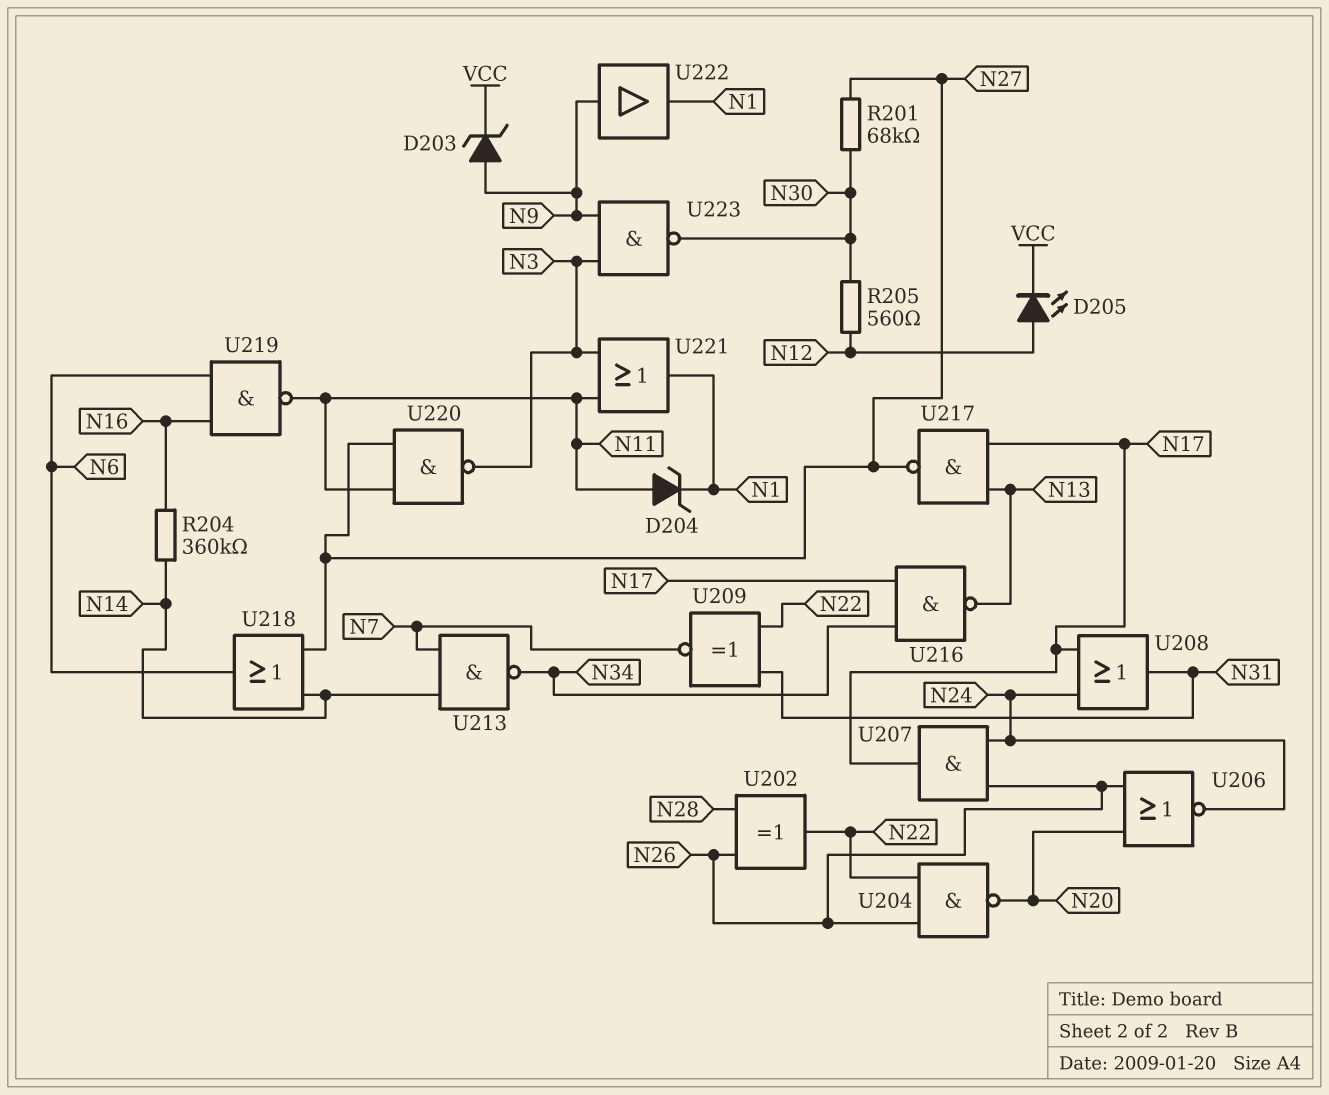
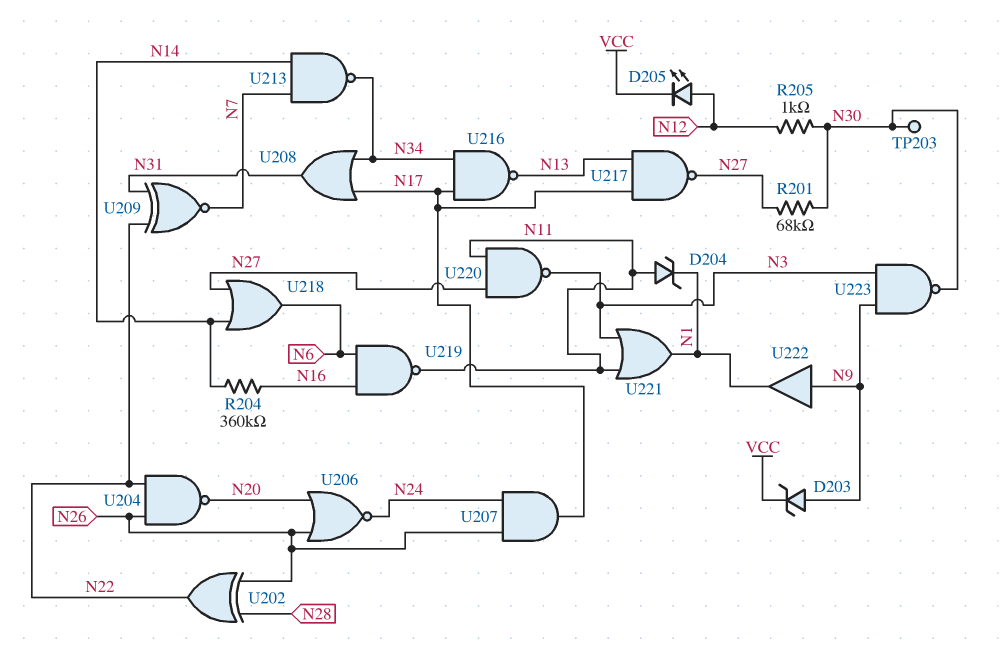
R205: 560 (N12, N30) -> 1k (N12, N30)
TP203: none -> test point (N30)
U208: OR (in N17, in N24, out N31) -> OR (in N17, in N34, out N31)

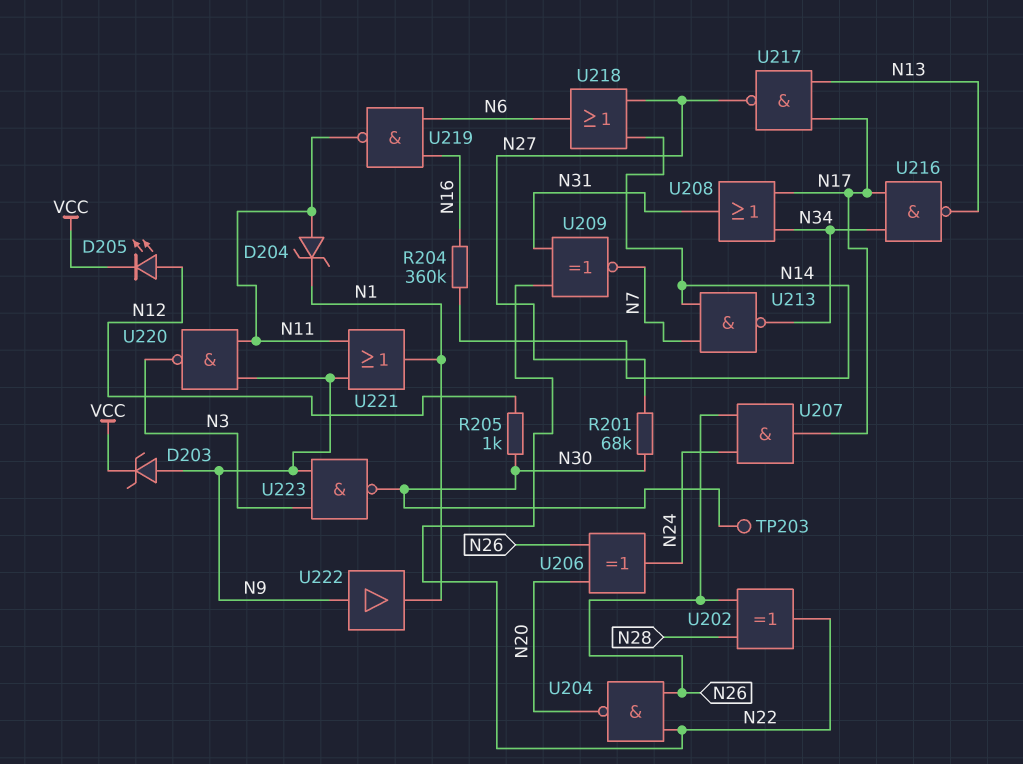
U206: NOR (in N20, in N26, out N24) -> XOR (in N20, in N26, out N24)
U220: NAND (in N11, in N27, out N3) -> NAND (in N9, in N11, out N3)
U221: OR (in N3, in N11, out N1) -> OR (in N9, in N11, out N1)

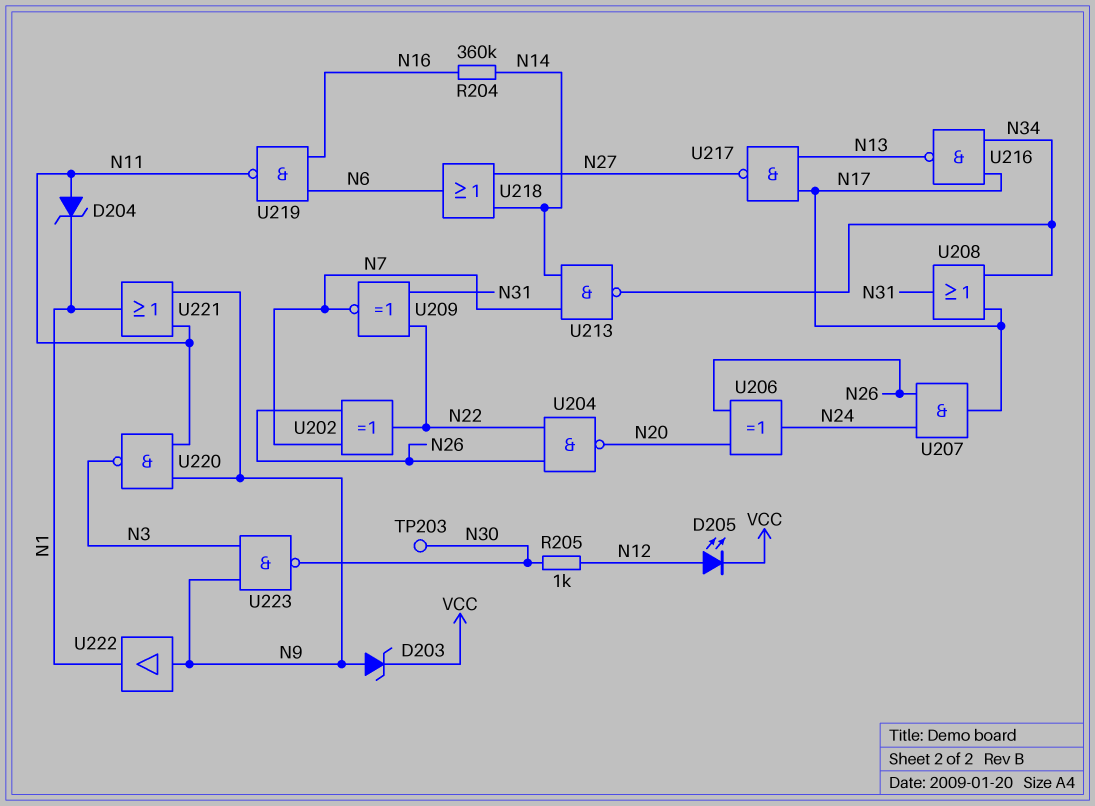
R201: 68k (N27, N30) -> none
U202: XOR (in N26, in N28, out N22) -> XOR (in N7, in N26, out N22)

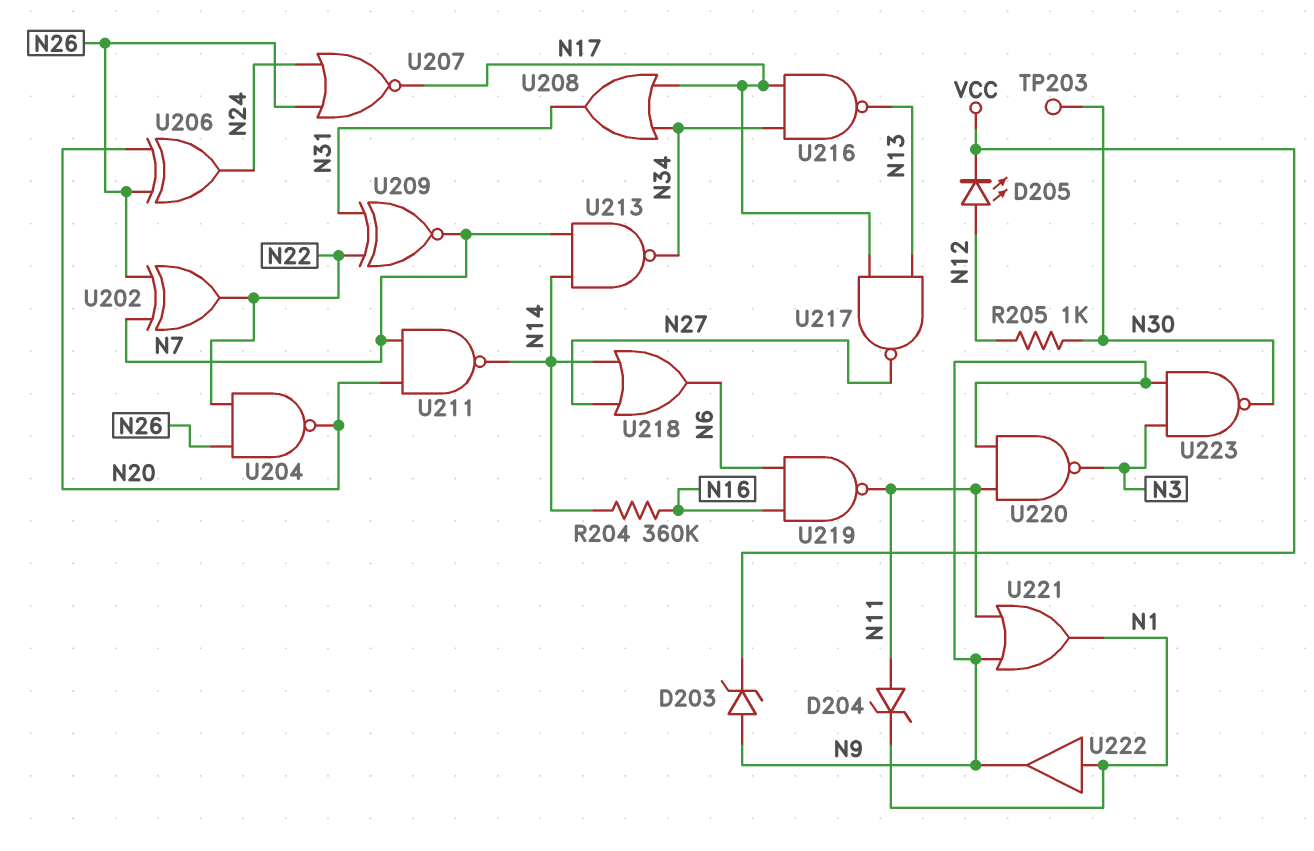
U207: AND (in N24, in N26, out N17) -> NOR (in N24, in N26, out N17)
U211: none -> NAND (in N7, in N20, out N14)
U222: buffer (in N9, out N1) -> buffer (in N1, out N9)

